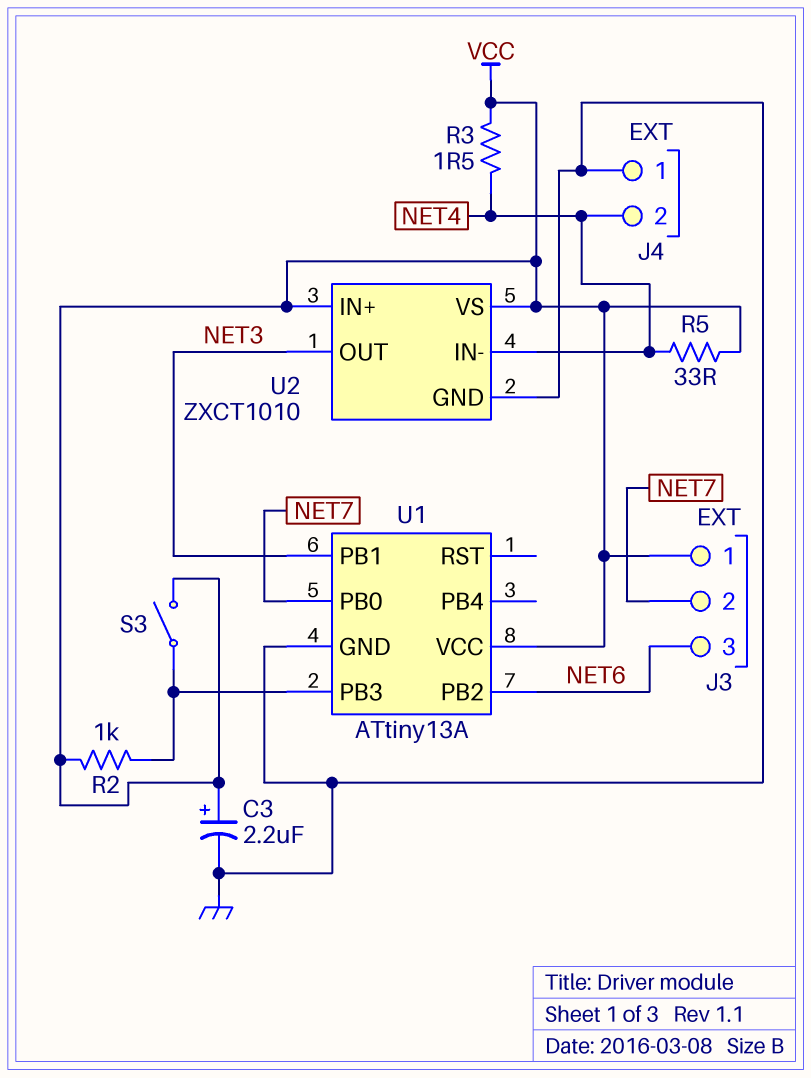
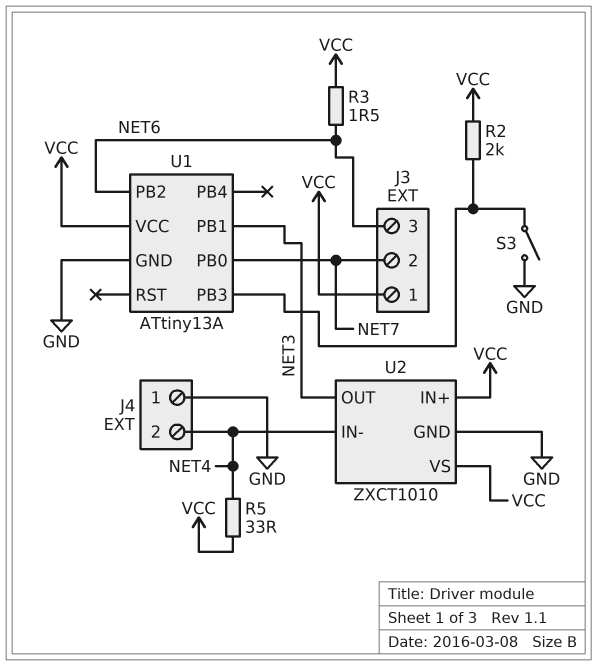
C3: 2.2uF (plus VCC, minus GND) -> none
R2: 1k (U1/PB3, VCC) -> 2k (U1/PB3, VCC)
R3: 1.5 (NET4, VCC) -> 1.5 (NET6, VCC)
S3: switch (U1/PB3, VCC) -> switch (GND, U1/PB3)

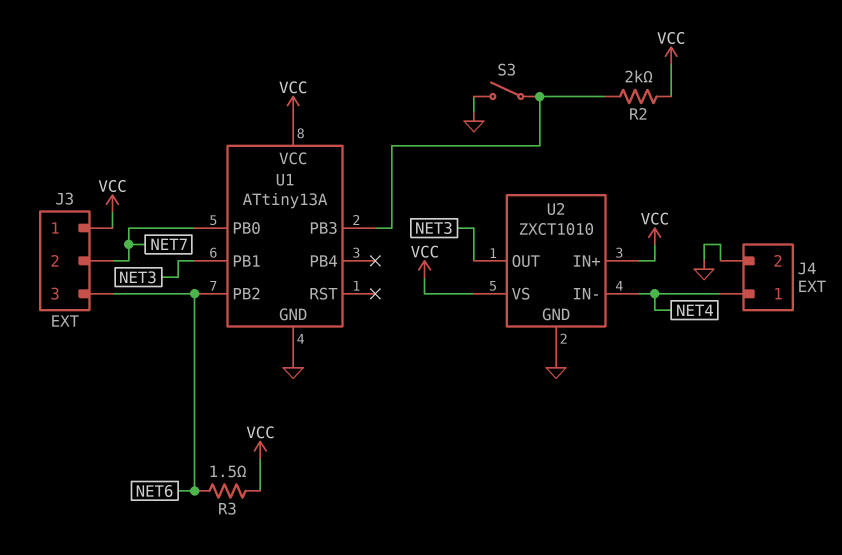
J4 pin 1: GND -> NET4
J4 pin 2: NET4 -> GND
R5: 33 (NET4, VCC) -> none

